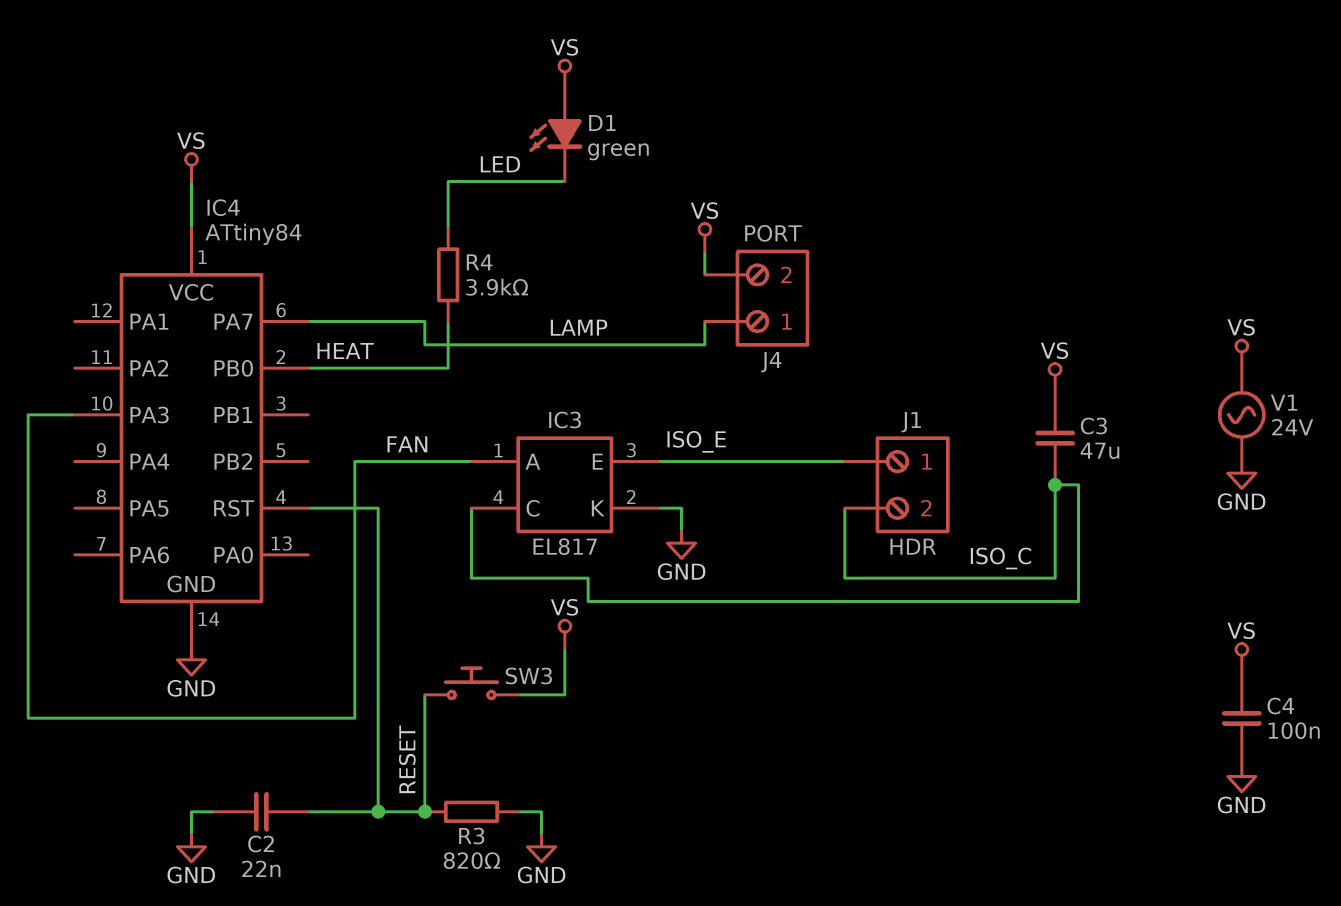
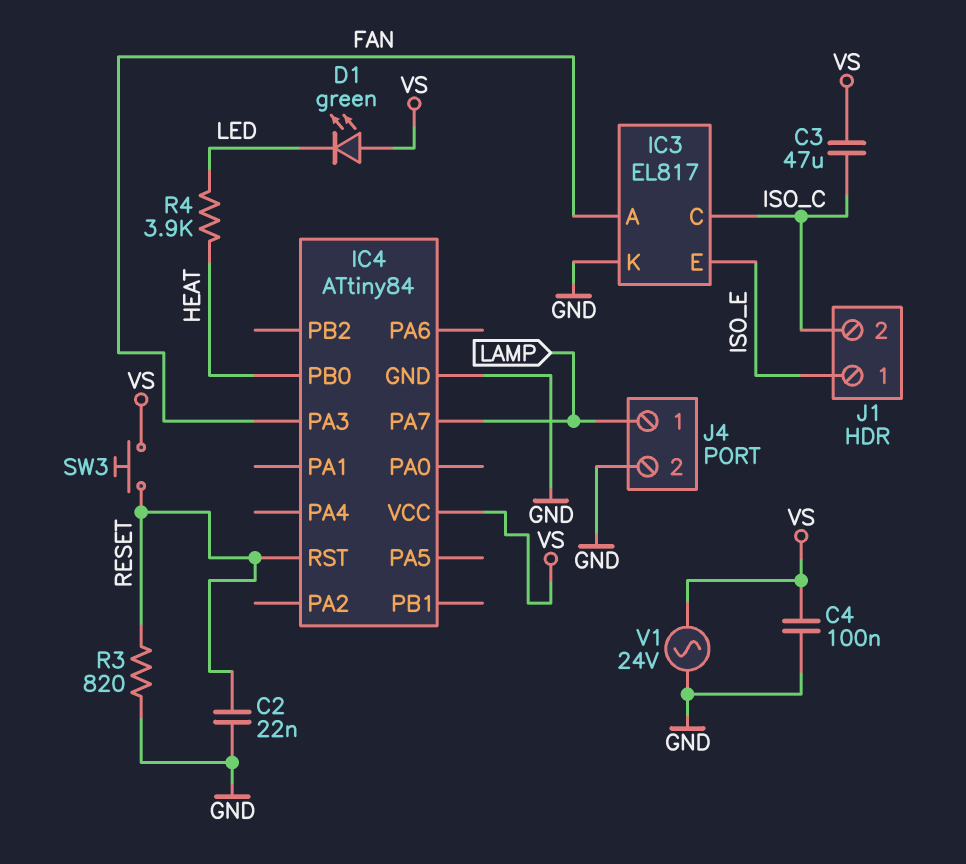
J4 pin 2: VS -> GND

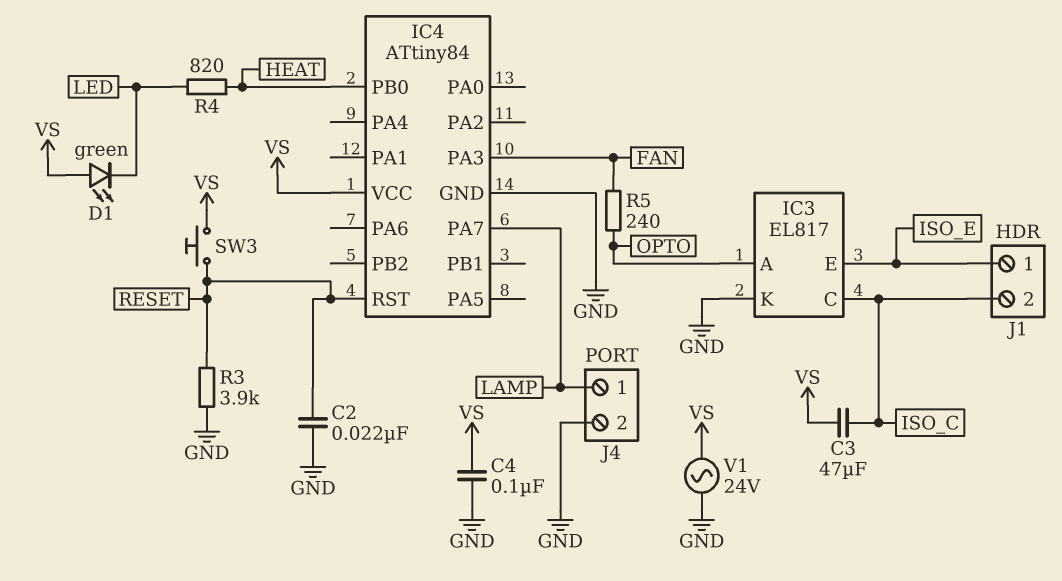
IC3 pin A: FAN -> OPTO
R3: 820 (GND, RESET) -> 3.9k (GND, RESET)
R4: 3.9k (HEAT, LED) -> 820 (HEAT, LED)
R5: none -> 240 (FAN, OPTO)

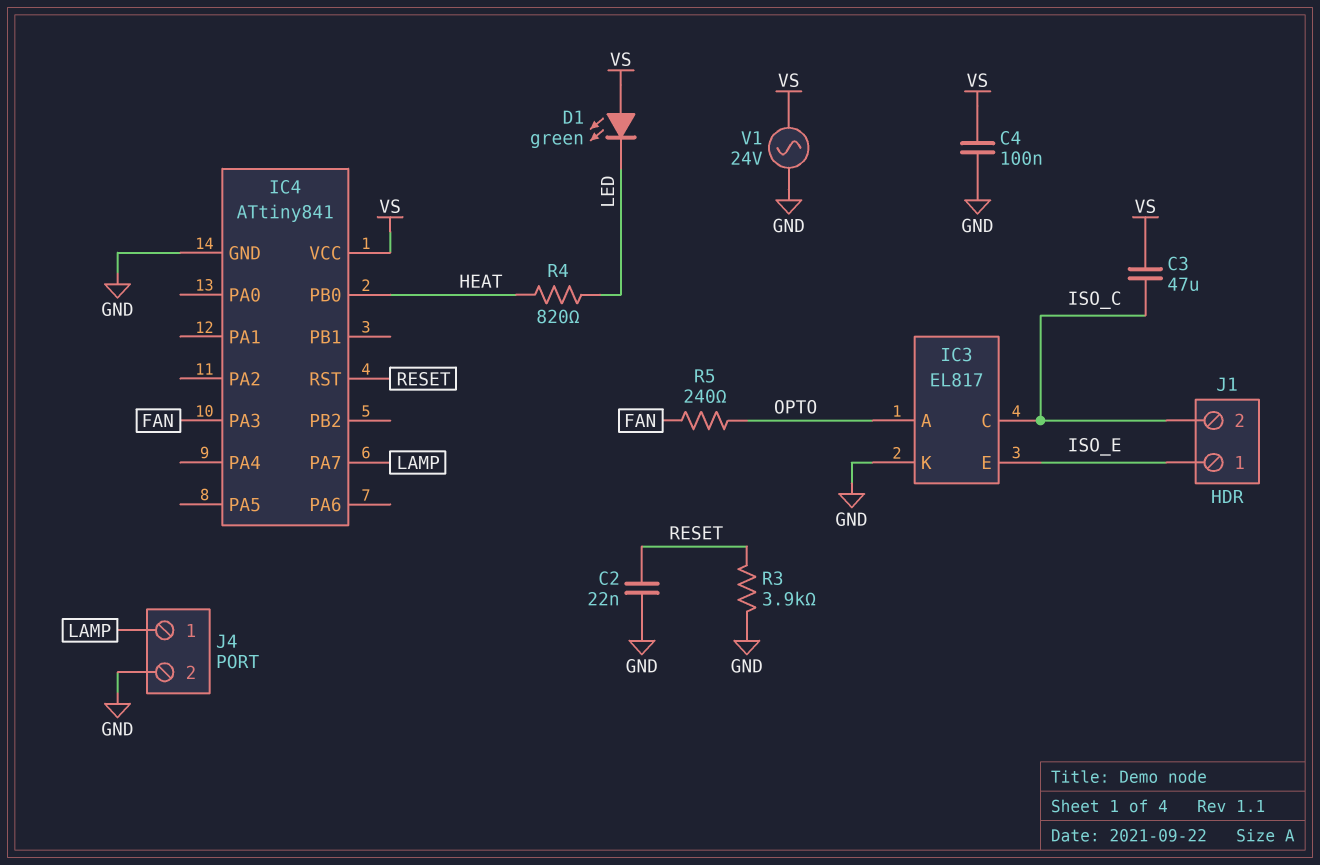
IC4: ATtiny84 -> ATtiny841
SW3: button (RESET, VS) -> none

